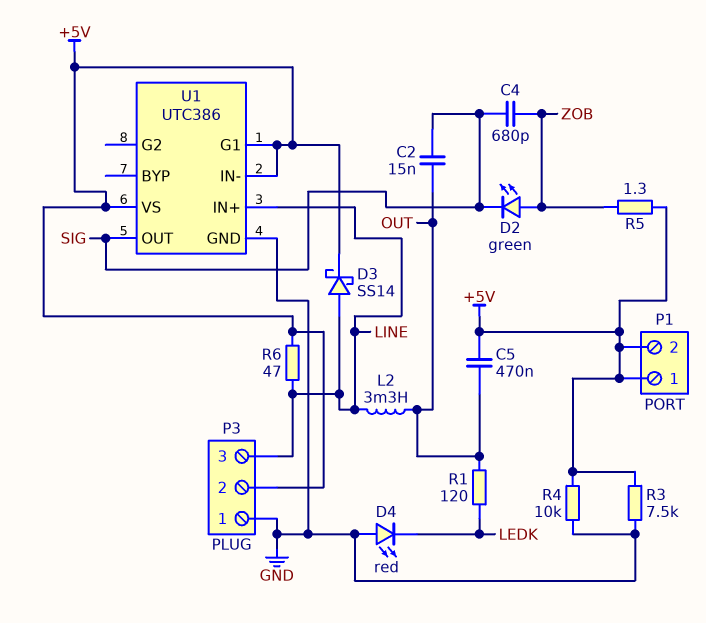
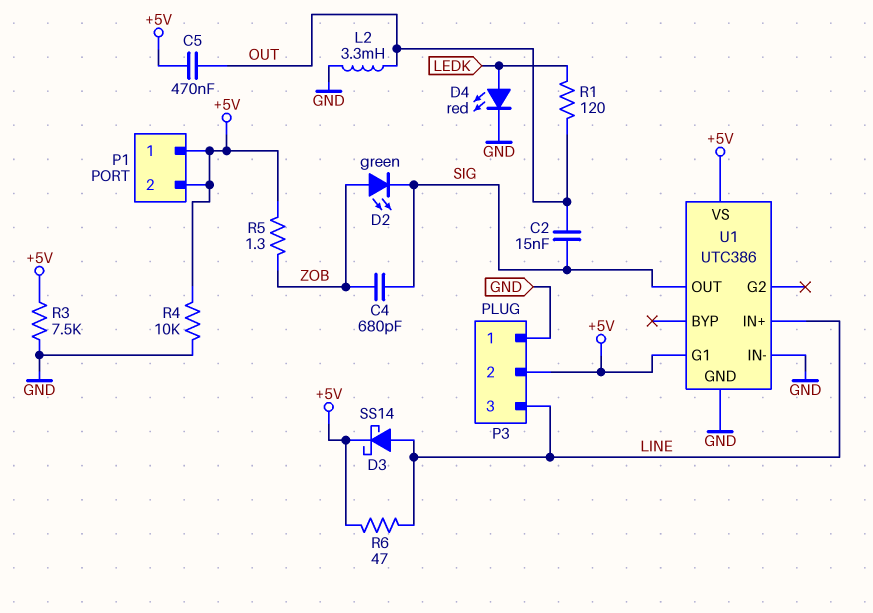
D4: LED red (A GND, K LEDK) -> LED red (A LEDK, K GND)
L2: 3.3mH (LINE, OUT) -> 3.3mH (GND, OUT)
U1 pin IN-: +5V -> GND

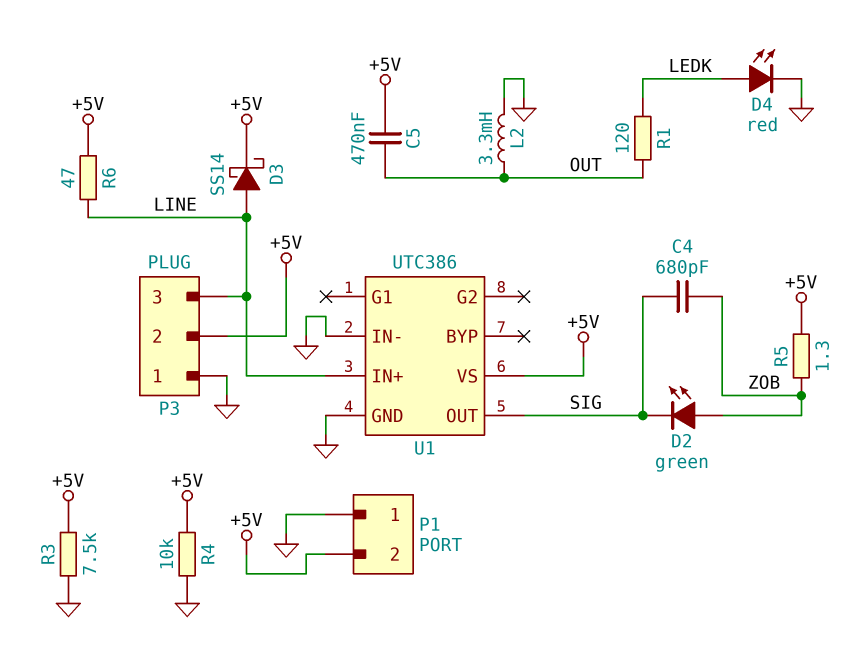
C2: 15nF (OUT, SIG) -> none
P1 pin 1: +5V -> GND
U1 pin G1: +5V -> none

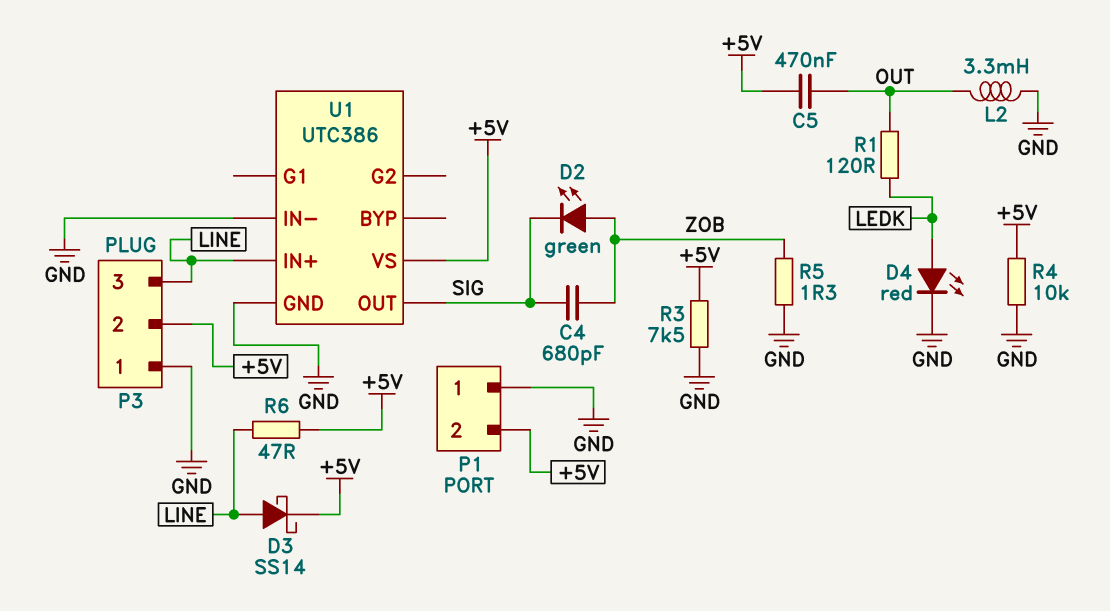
R5: 1.3 (+5V, ZOB) -> 1.3 (GND, ZOB)

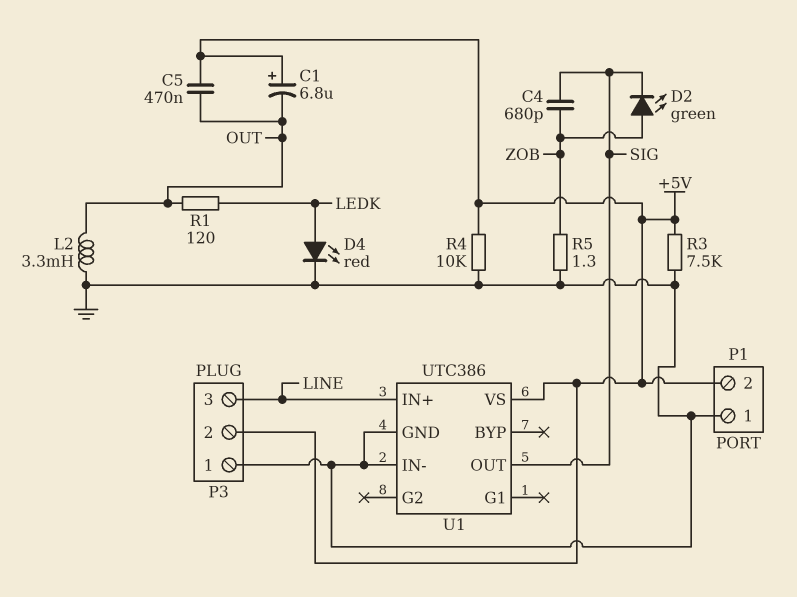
C1: none -> 6.8uF (plus +5V, minus OUT)
D3: schottky SS14 (A LINE, K +5V) -> none
R6: 47 (+5V, LINE) -> none

